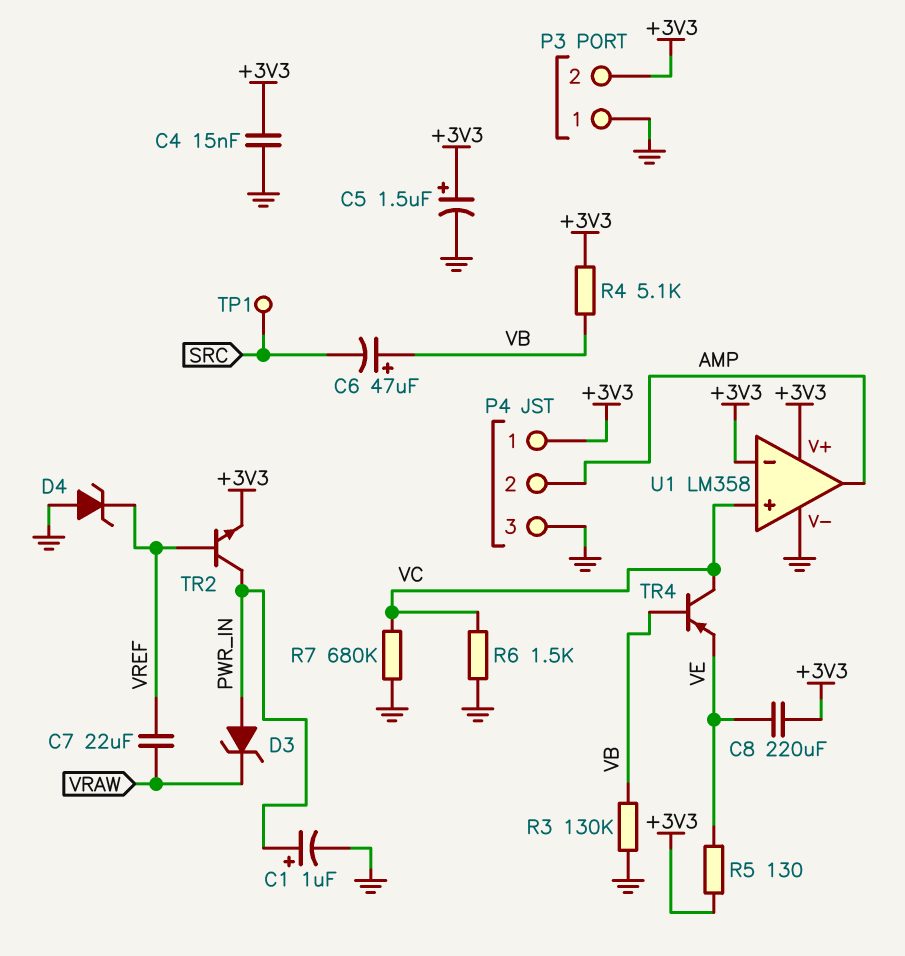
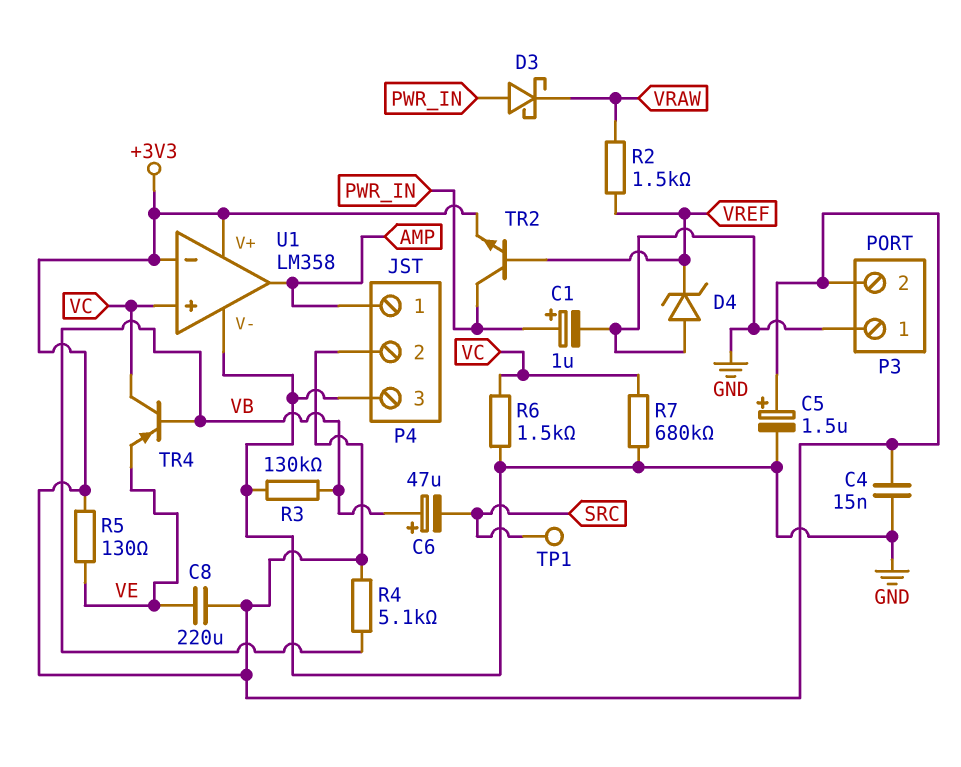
C7: 22uF (VRAW, VREF) -> none
D3: zener (A PWR_IN, K VRAW) -> schottky (A PWR_IN, K VRAW)
P4 pin 1: +3V3 -> AMP
P4 pin 2: AMP -> +3V3
R2: none -> 1.5k (VRAW, VREF)

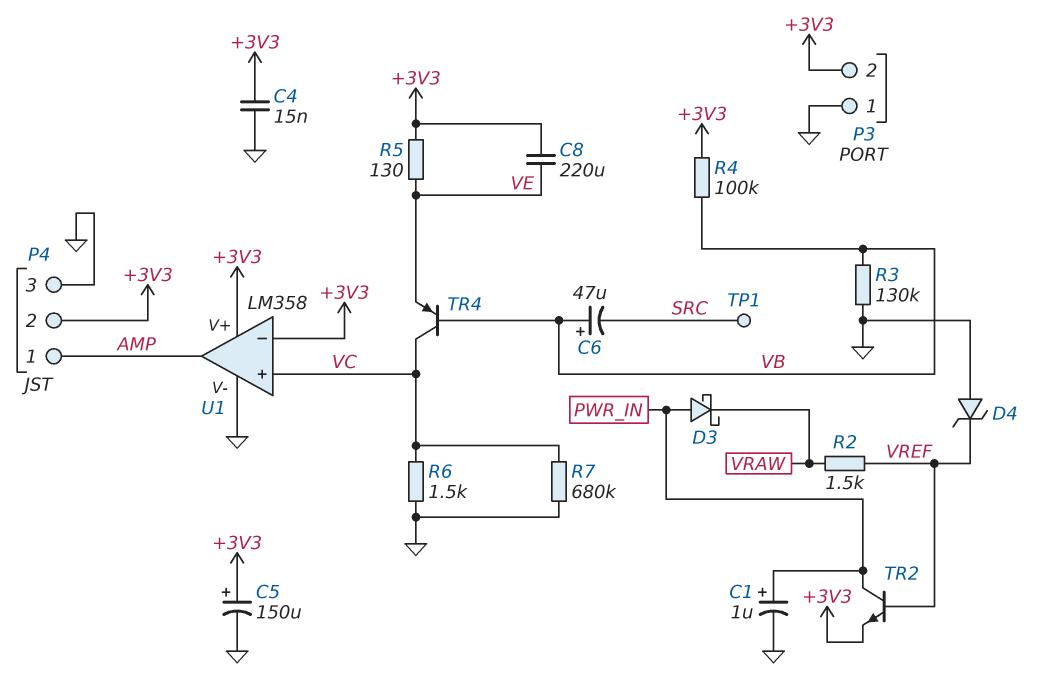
C5: 1.5uF (plus +3V3, minus GND) -> 150uF (plus +3V3, minus GND)
R4: 5.1k (+3V3, VB) -> 100k (+3V3, VB)

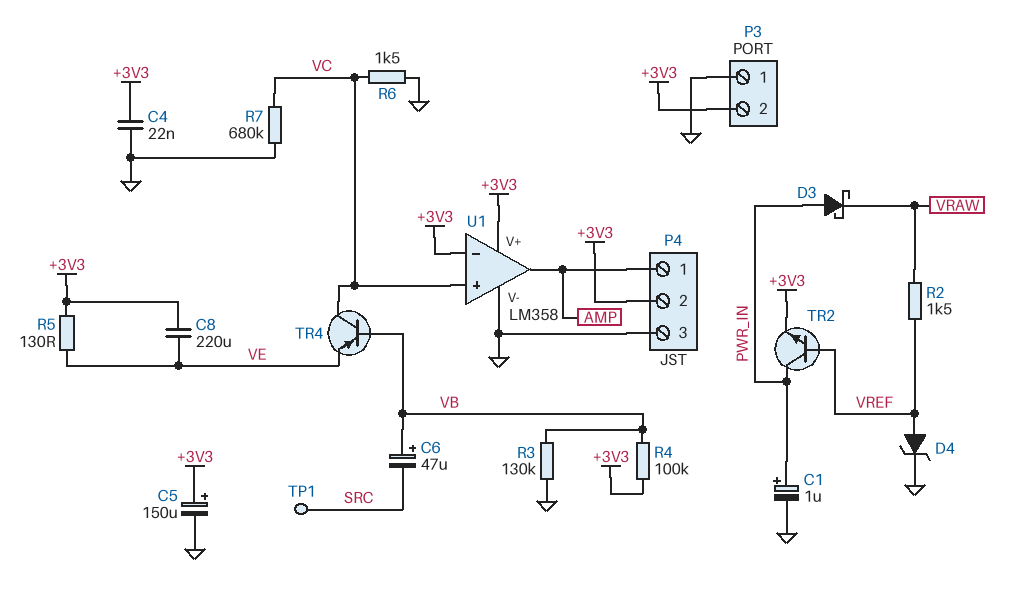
C4: 15nF (+3V3, GND) -> 22nF (+3V3, GND)
D4: zener (A GND, K VREF) -> zener (A VREF, K GND)

